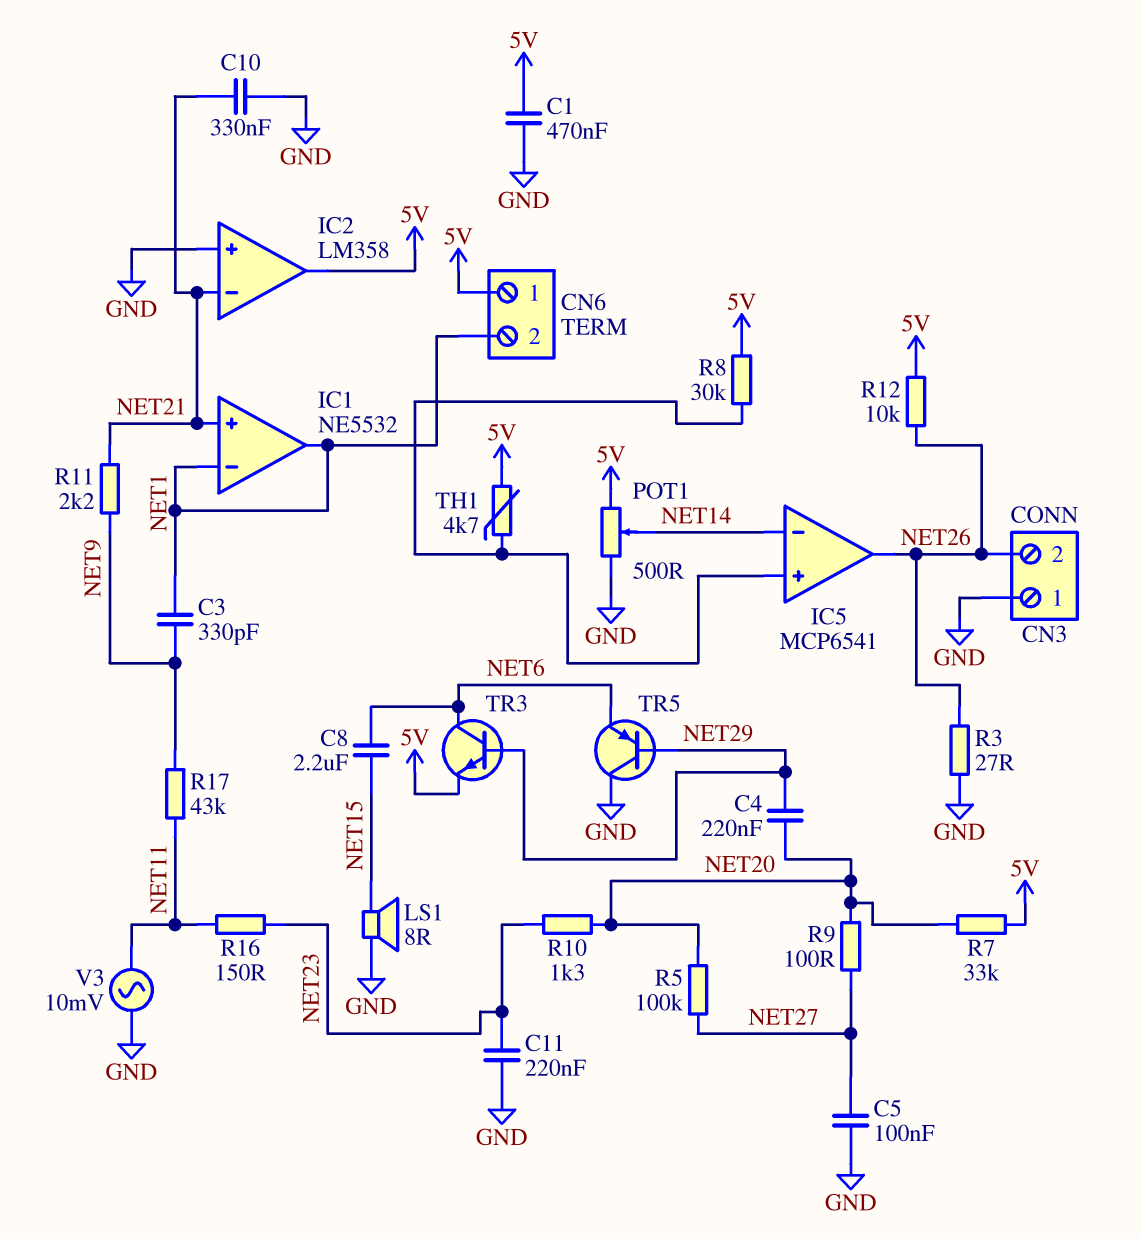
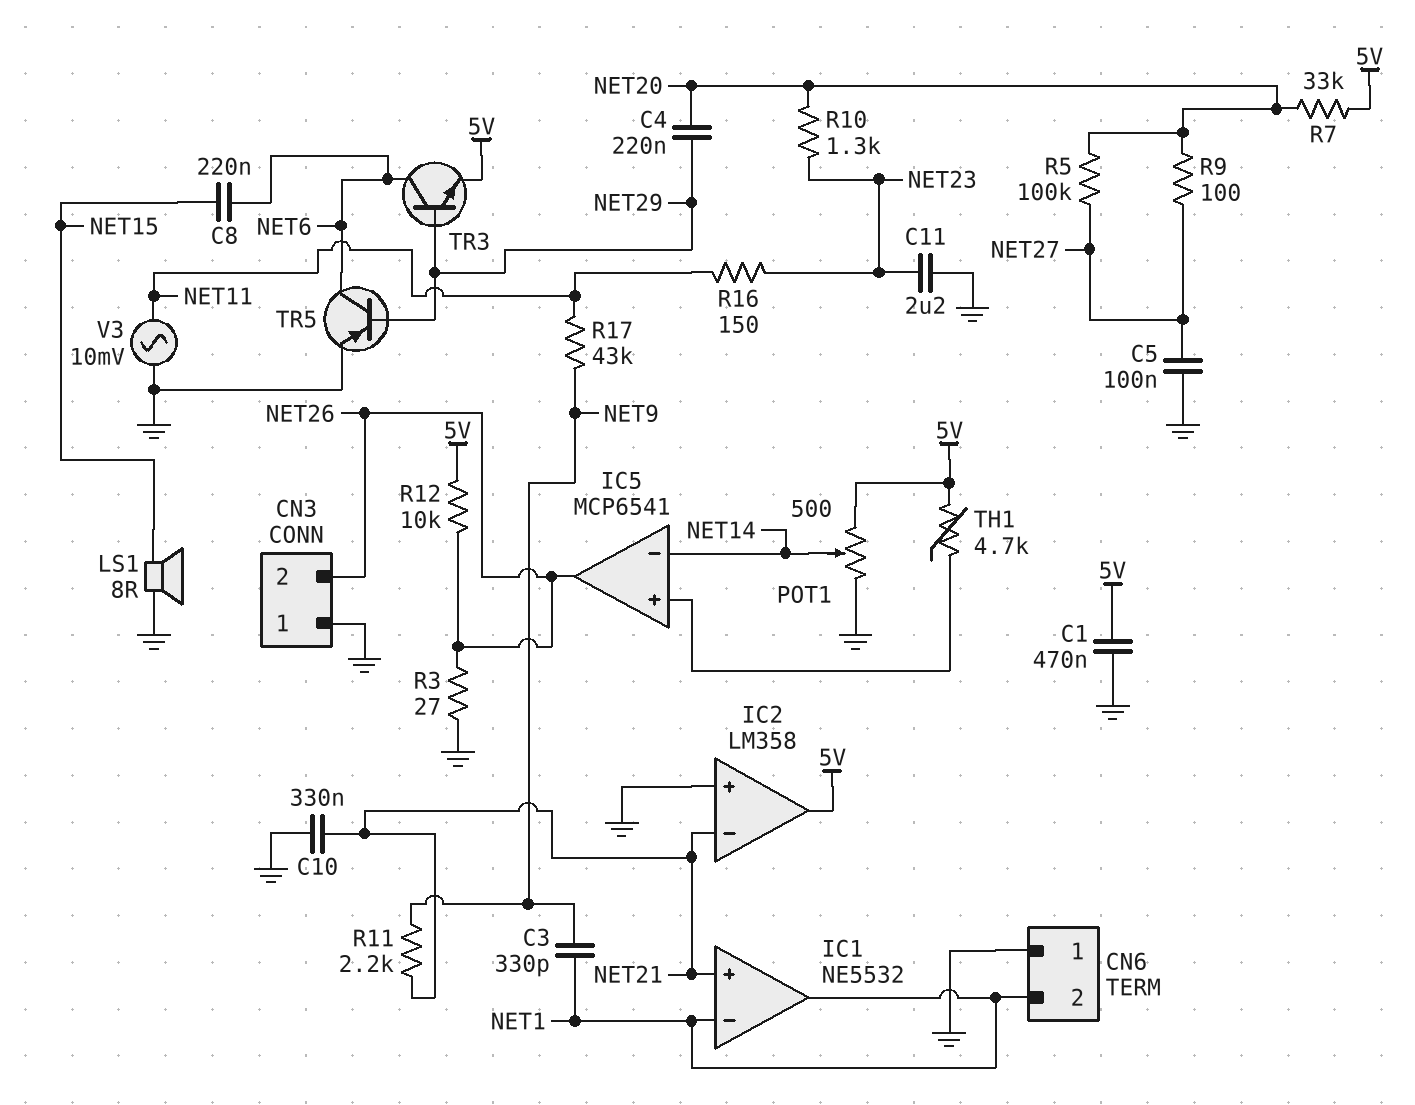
C8: 2.2uF (NET6, NET15) -> 220nF (NET6, NET15)
C11: 220nF (GND, NET23) -> 2.2uF (GND, NET23)
CN6 pin 1: 5V -> GND
R8: 30k (5V, IC5/in+) -> none
TR5: PNP (B NET29, C GND, E NET6) -> PNP (B NET29, C NET6, E GND)

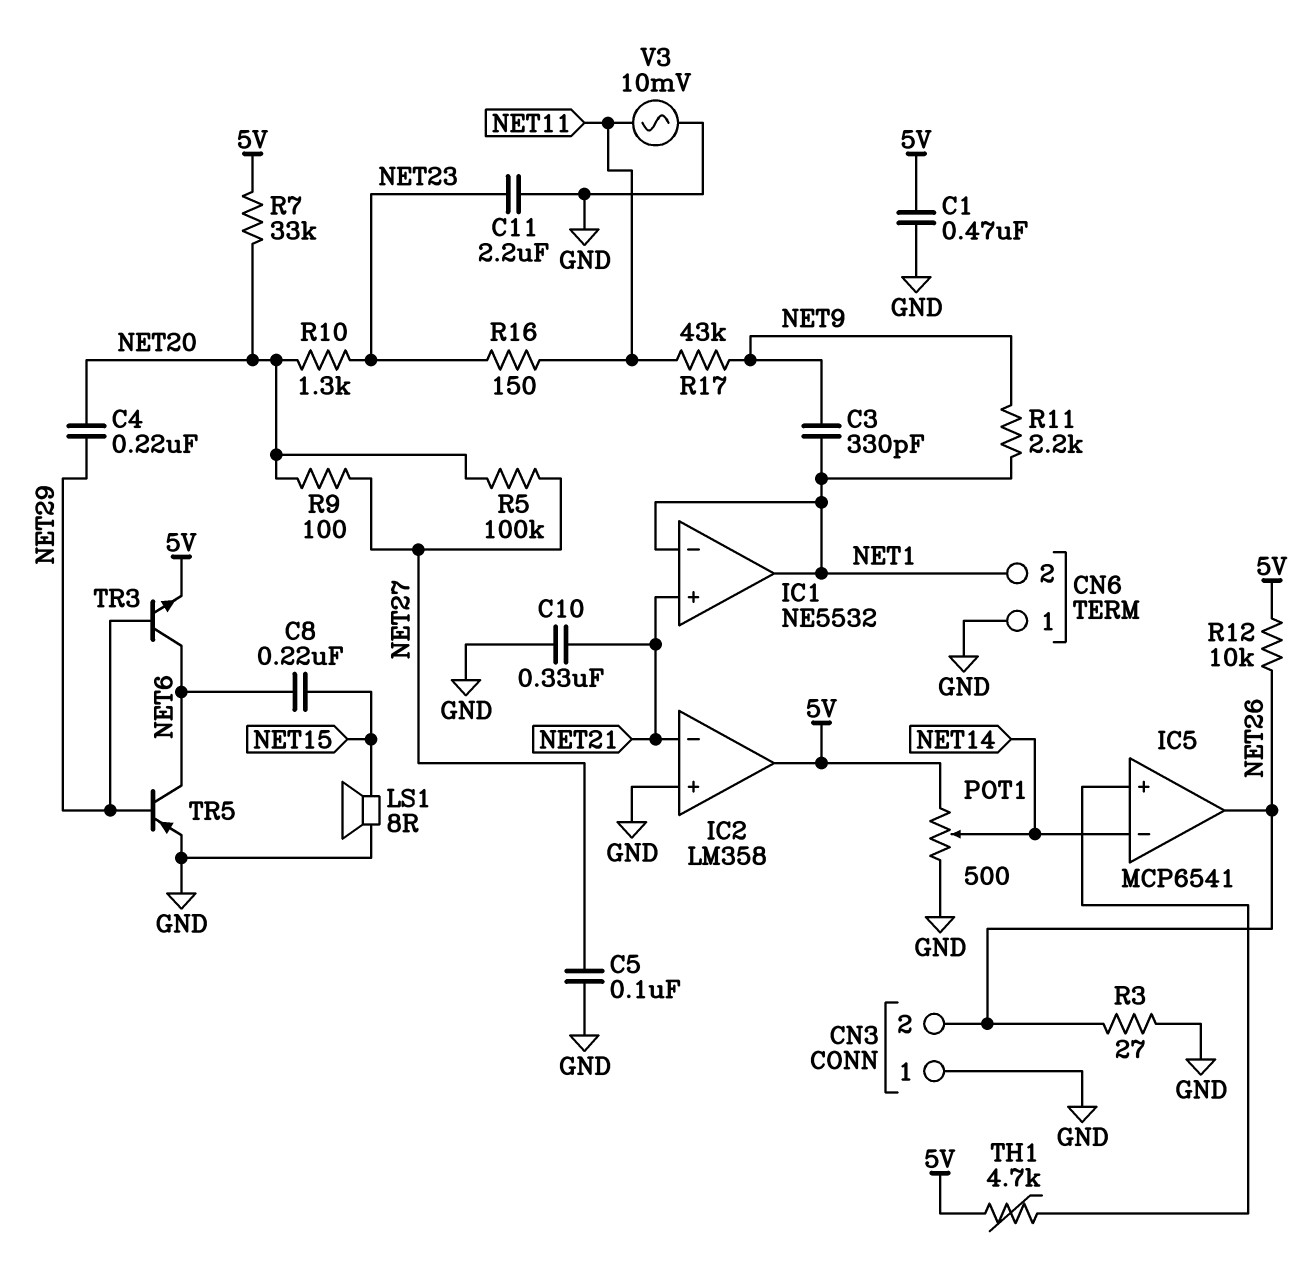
R11: 2.2k (NET9, NET21) -> 2.2k (NET1, NET9)

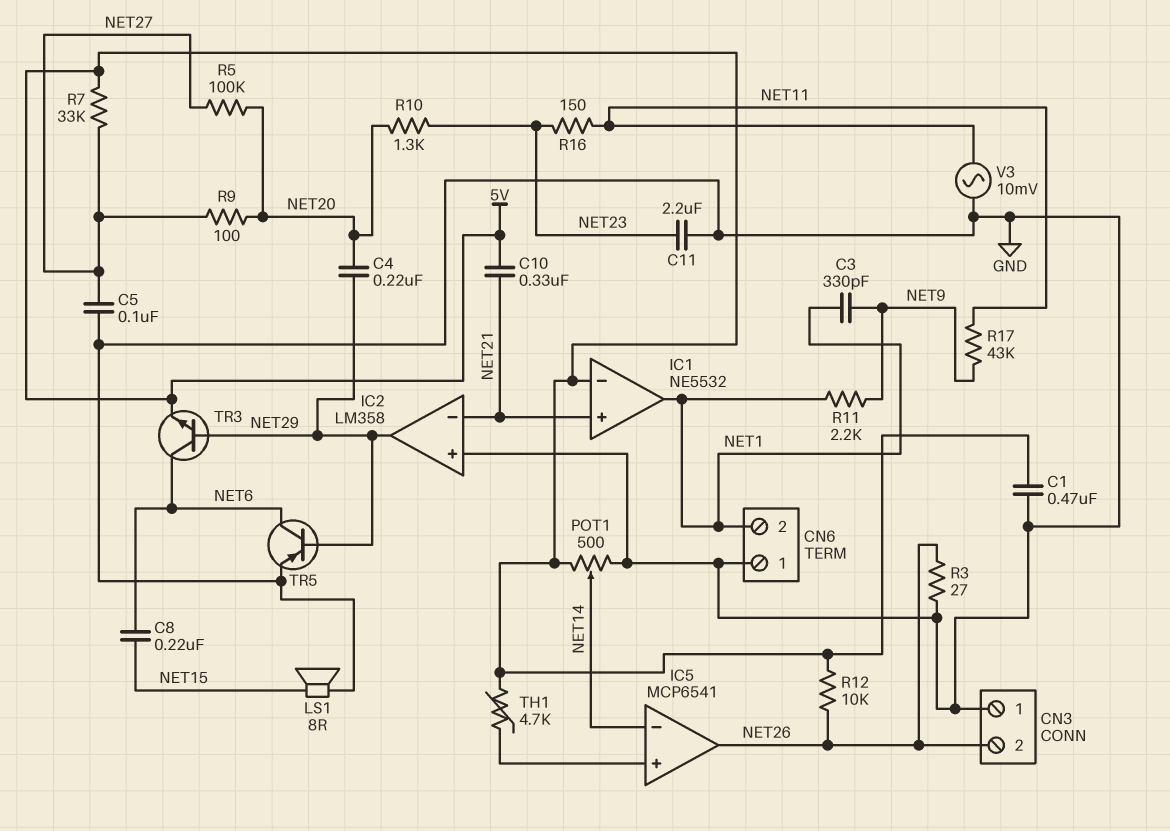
C10: 330nF (GND, NET21) -> 330nF (5V, NET21)
IC1 pin in-: NET1 -> 5V
IC2 pin out: 5V -> NET29
R7: 33k (5V, NET20) -> 33k (5V, NET27)

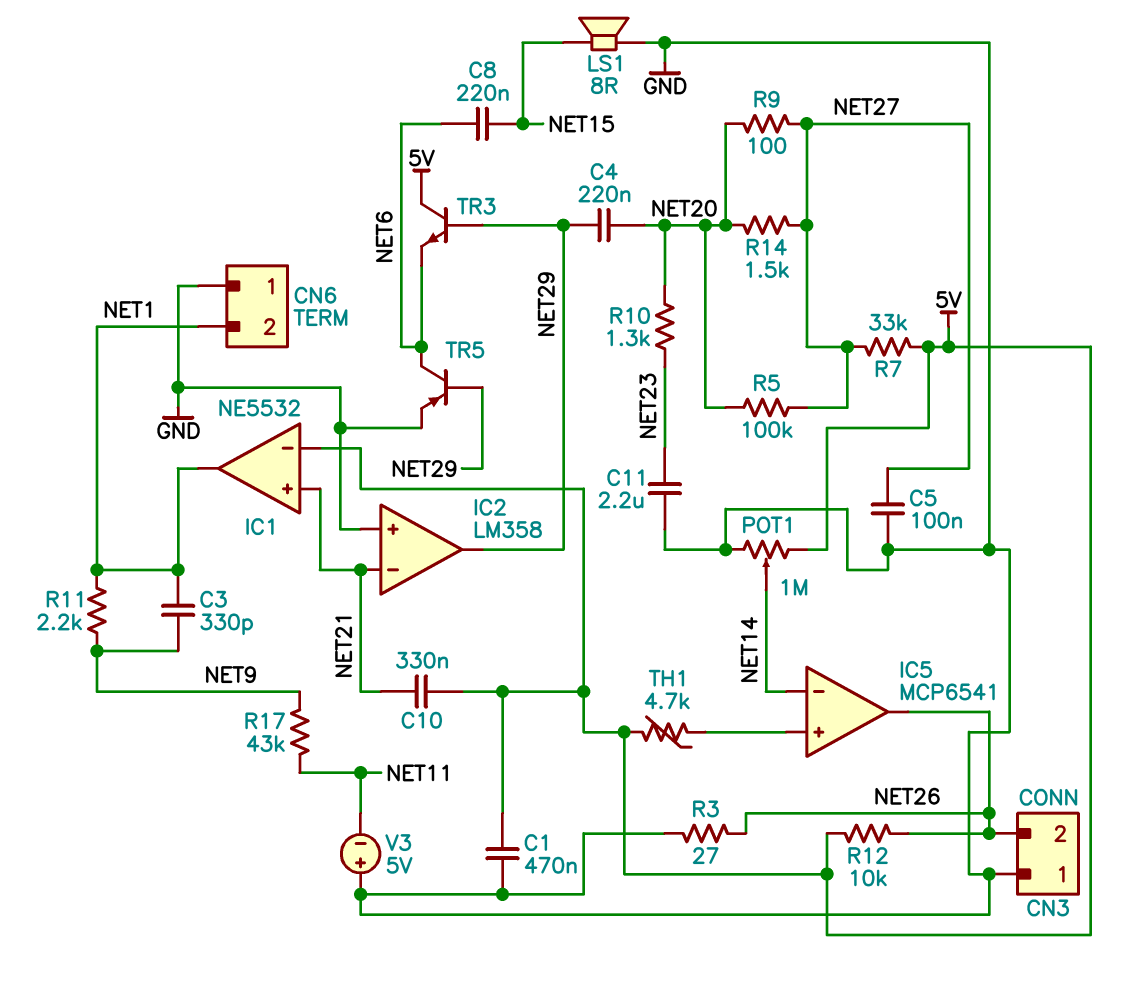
POT1: 500 (5V, GND, wiper NET14) -> 1M (5V, GND, wiper NET14)
R14: none -> 1.5k (NET20, NET27)
R16: 150 (NET11, NET23) -> none
TR3: NPN (B NET29, C NET6, E 5V) -> NPN (B NET29, C 5V, E NET6)
V3: AC 10mV (GND, NET11) -> 5V (plus GND, minus NET11)

